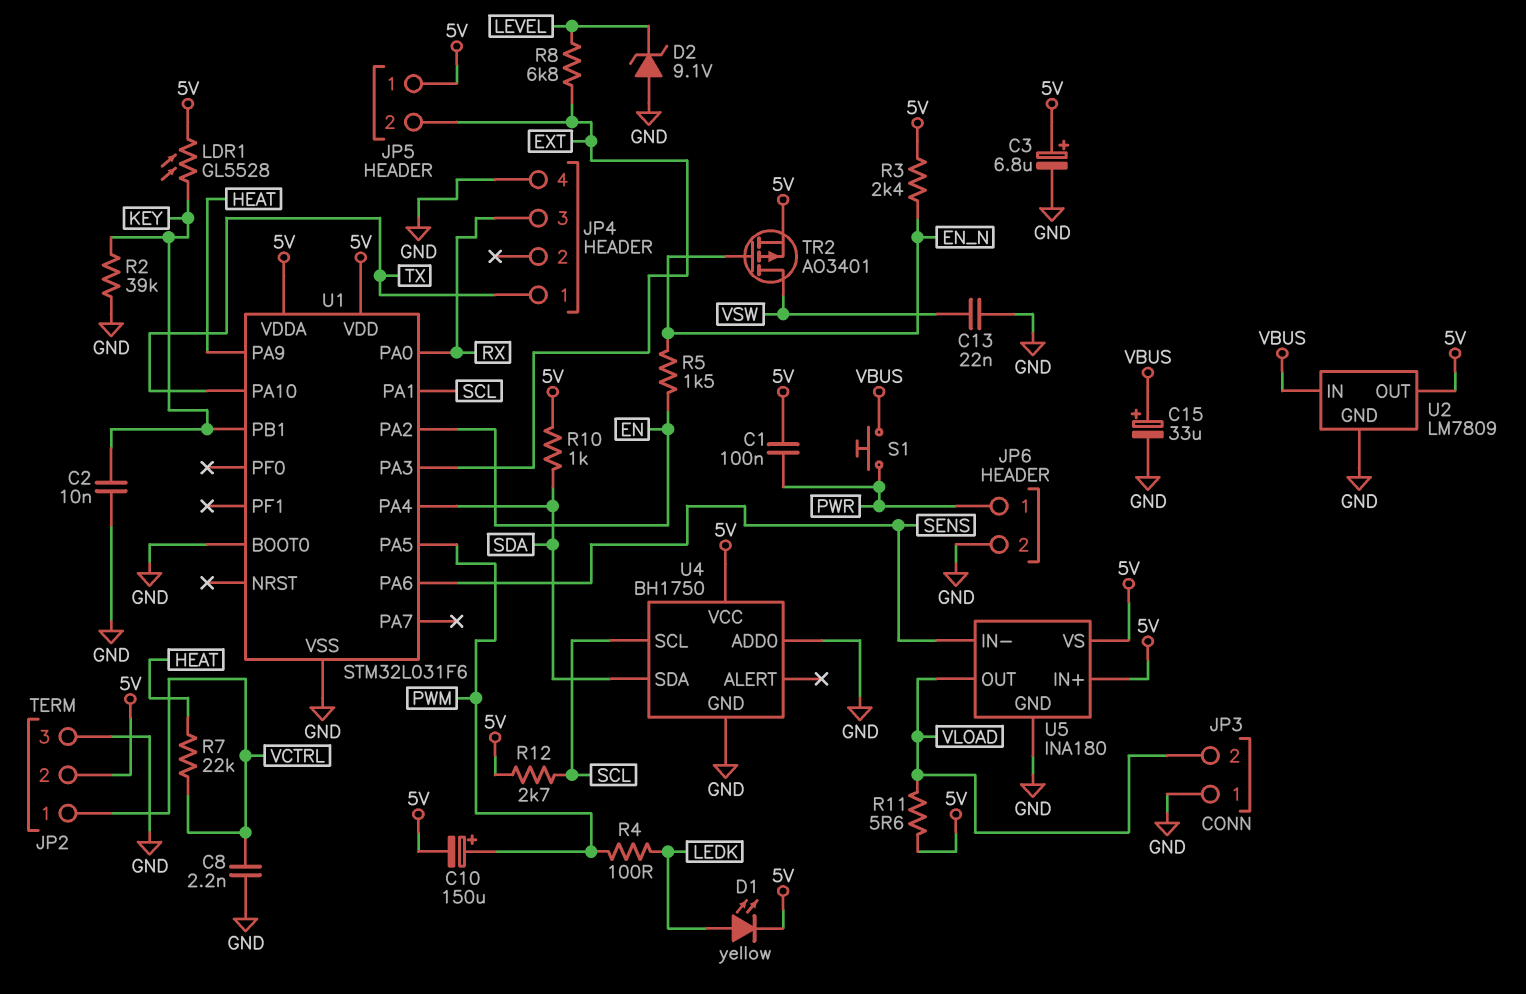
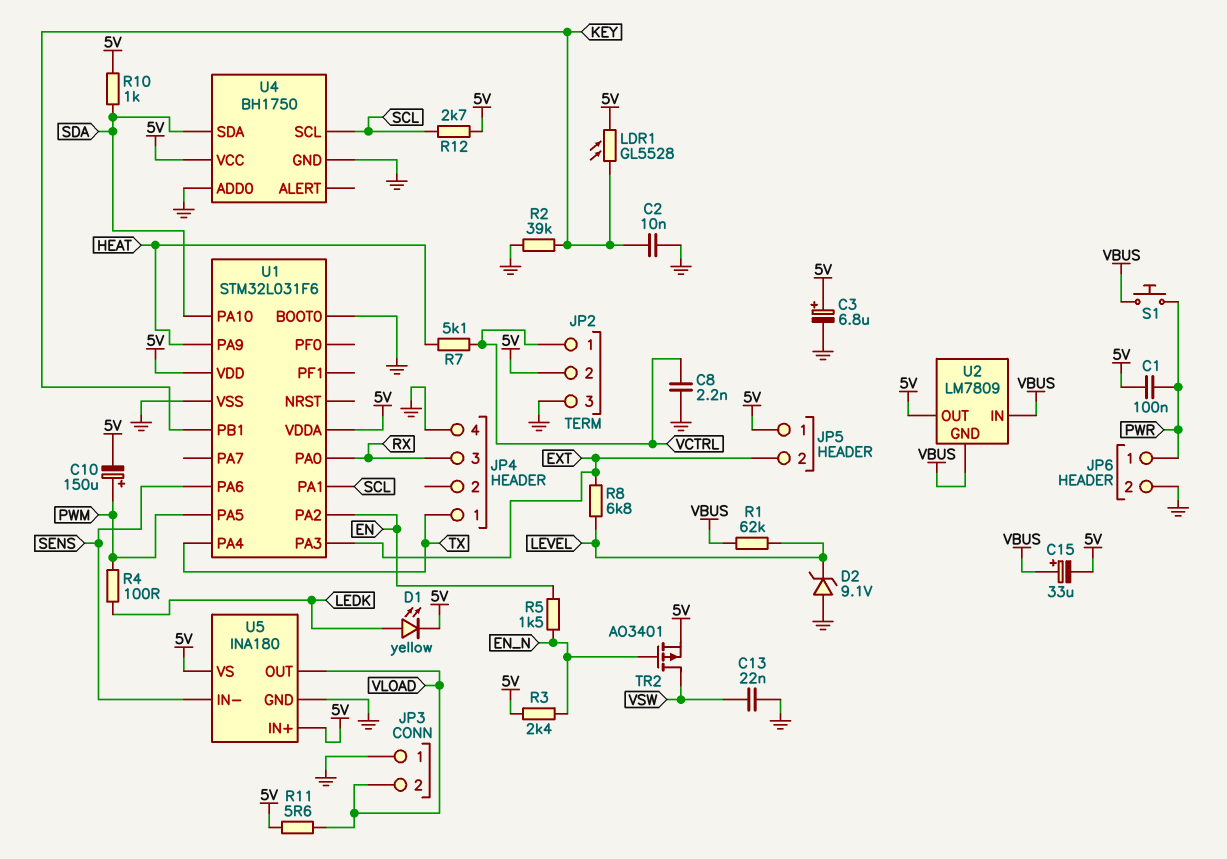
C15: 33uF (plus VBUS, minus GND) -> 33uF (plus VBUS, minus 5V)
R1: none -> 62k (LEVEL, VBUS)
R7: 22k (HEAT, VCTRL) -> 5.1k (HEAT, VCTRL)
U1 pin PA4: SDA -> TX
U1 pin PA10: TX -> SDA
U2 pin GND: GND -> VBUS

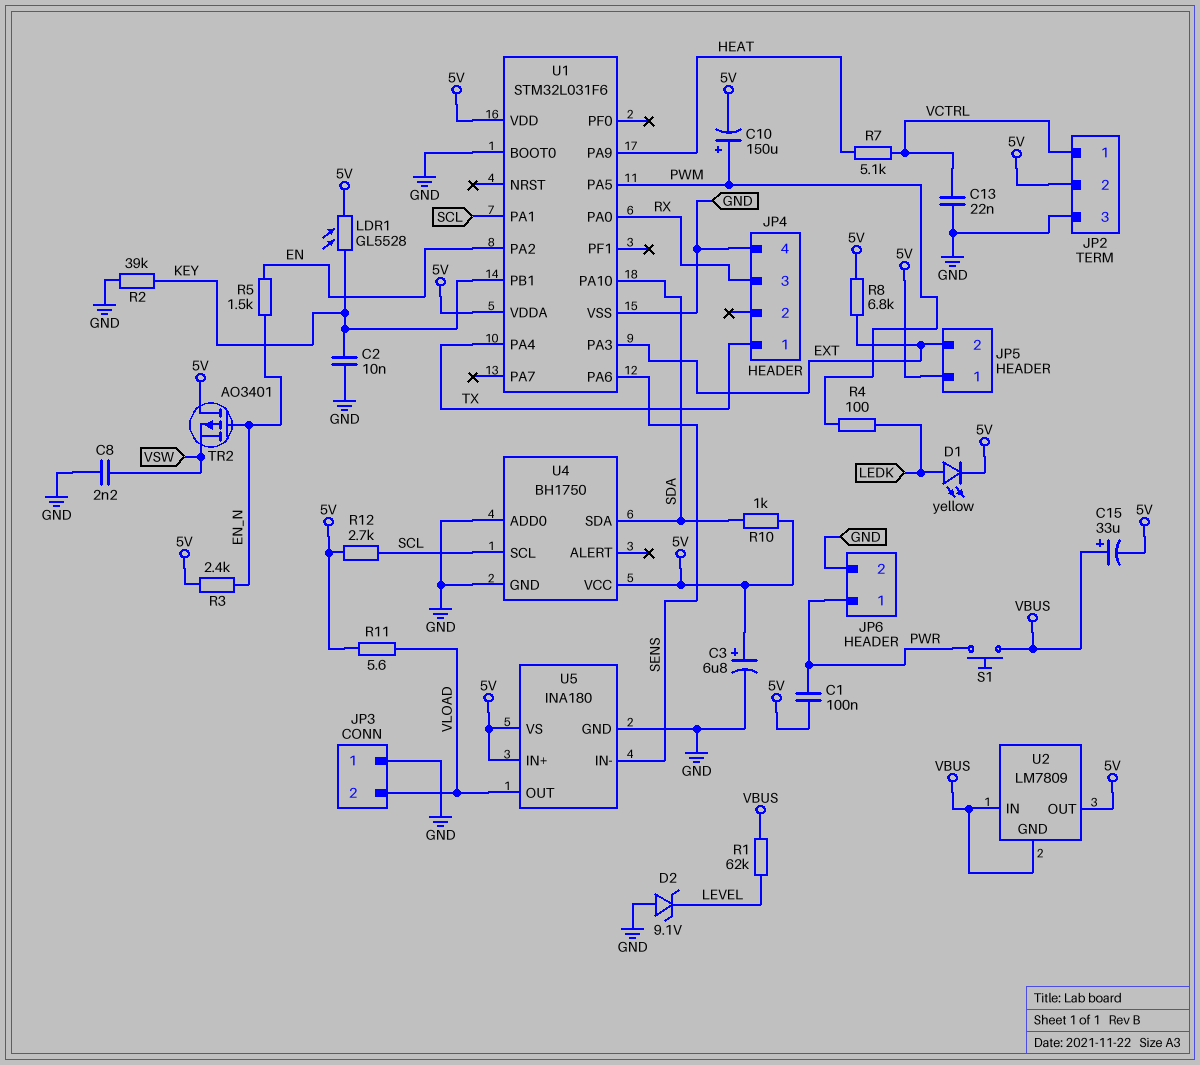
C8: 2.2nF (GND, VCTRL) -> 2.2nF (GND, VSW)
C13: 22nF (GND, VSW) -> 22nF (GND, VCTRL)
R8: 6.8k (EXT, LEVEL) -> 6.8k (5V, EXT)
TR2: PMOS AO3401 (G EN_N, D VSW, S 5V) -> PMOS AO3401 (G EN_N, D 5V, S VSW)

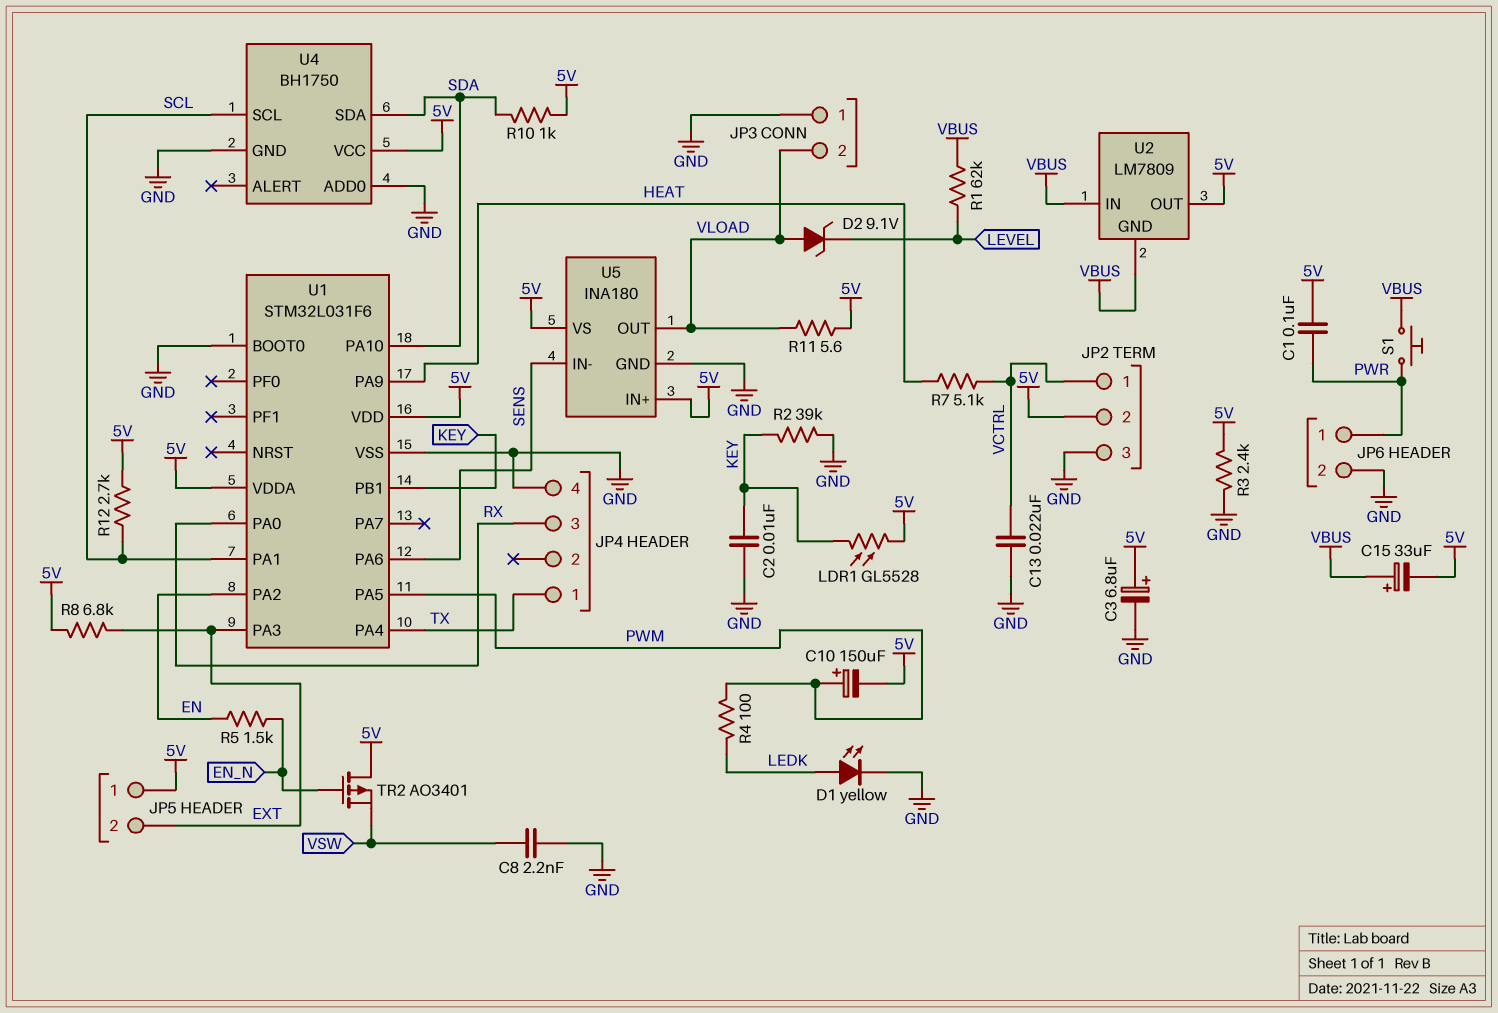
D1: LED yellow (A LEDK, K 5V) -> LED yellow (A LEDK, K GND)
D2: zener 9.1V (A GND, K LEVEL) -> zener 9.1V (A VLOAD, K LEVEL)
R3: 2.4k (5V, EN_N) -> 2.4k (5V, GND)

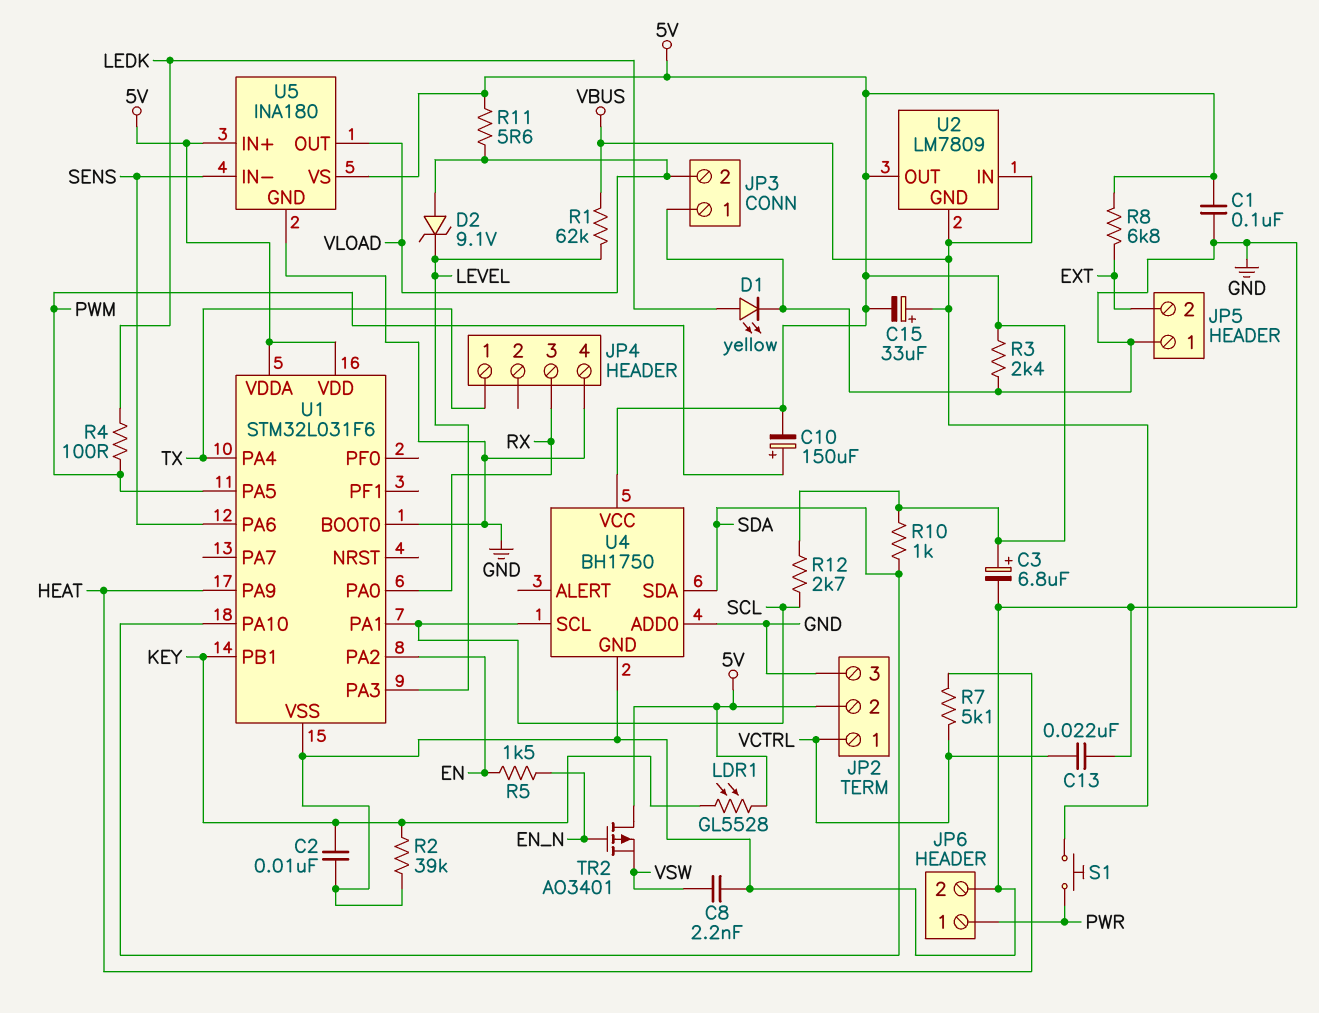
C1: 100nF (5V, PWR) -> 100nF (5V, GND)
JP5 pin 1: 5V -> GND
U1 pin PA3: EXT -> LEVEL

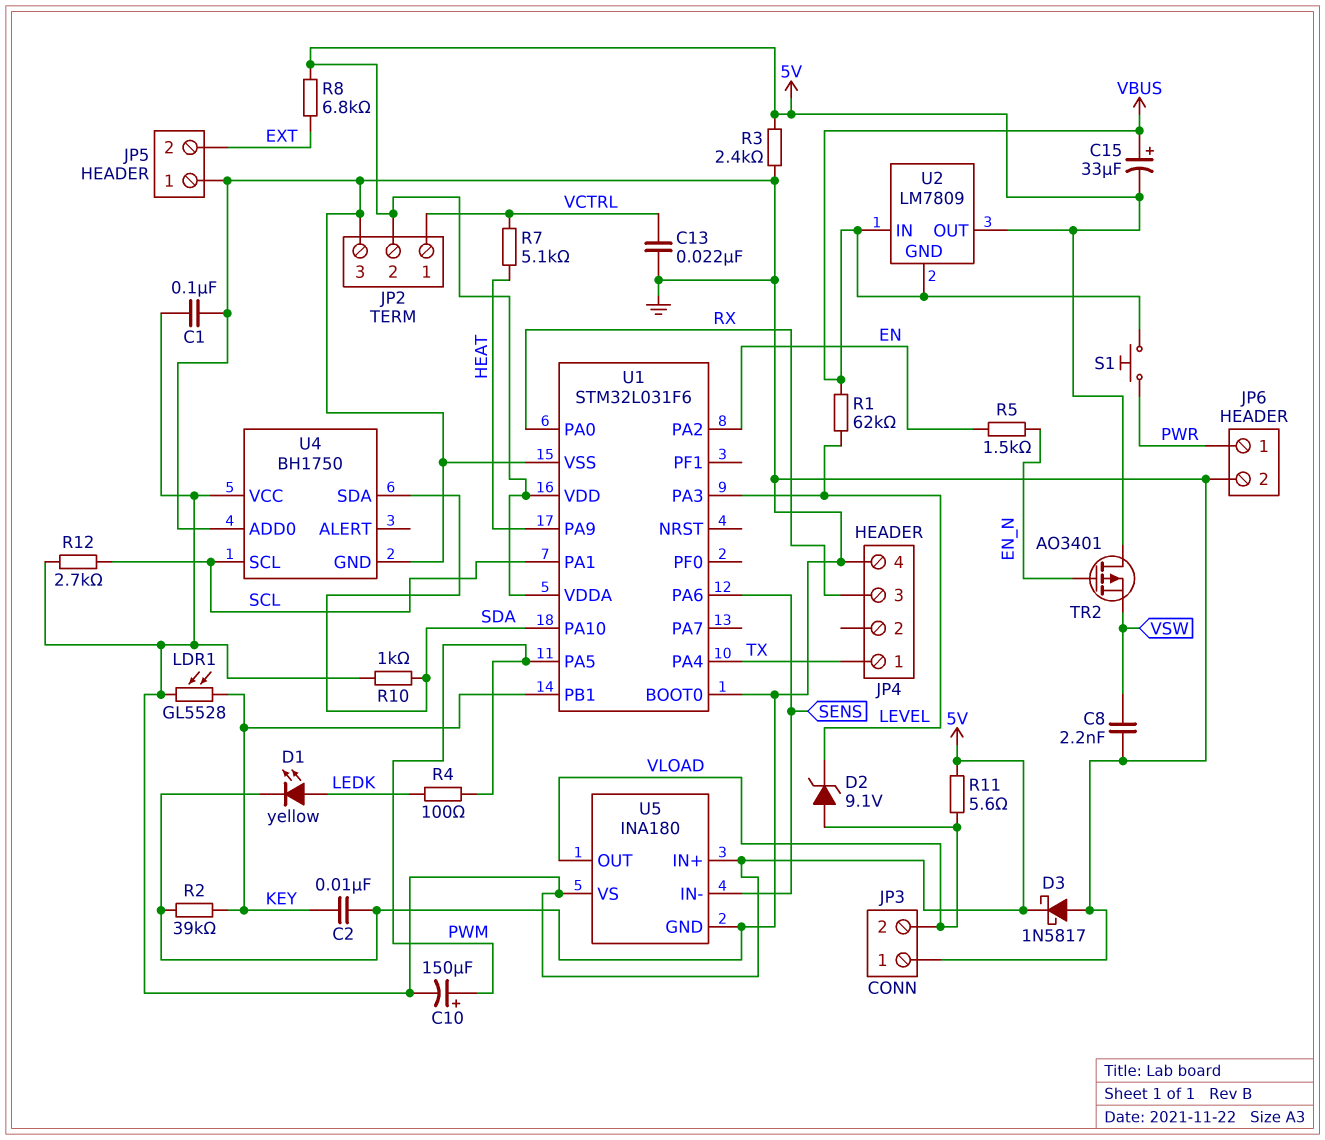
C3: 6.8uF (plus 5V, minus GND) -> none
D3: none -> schottky 1N5817 (A GND, K 5V)

